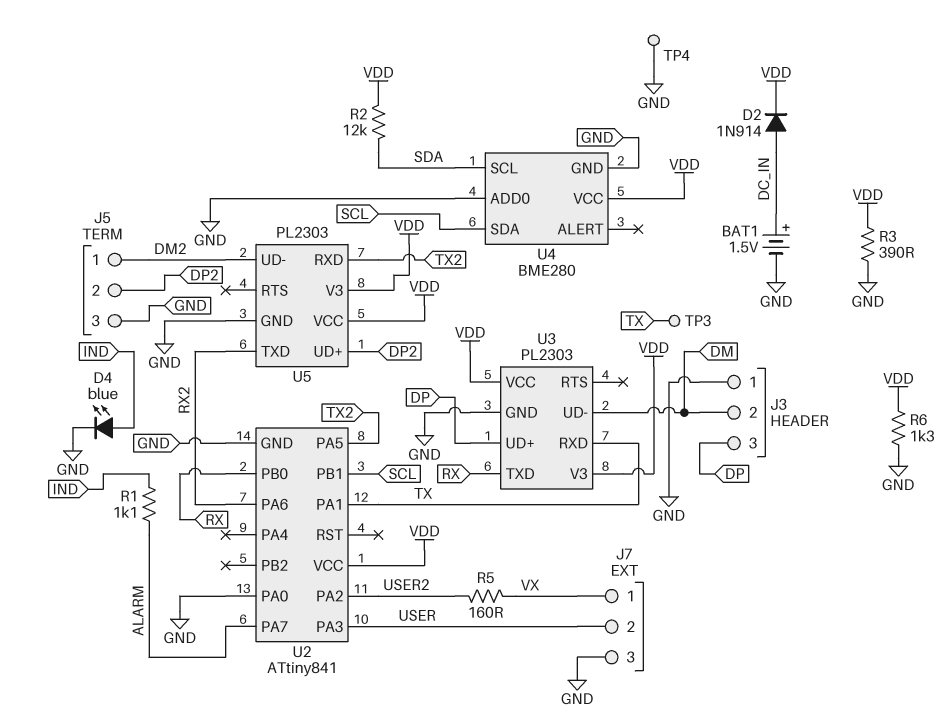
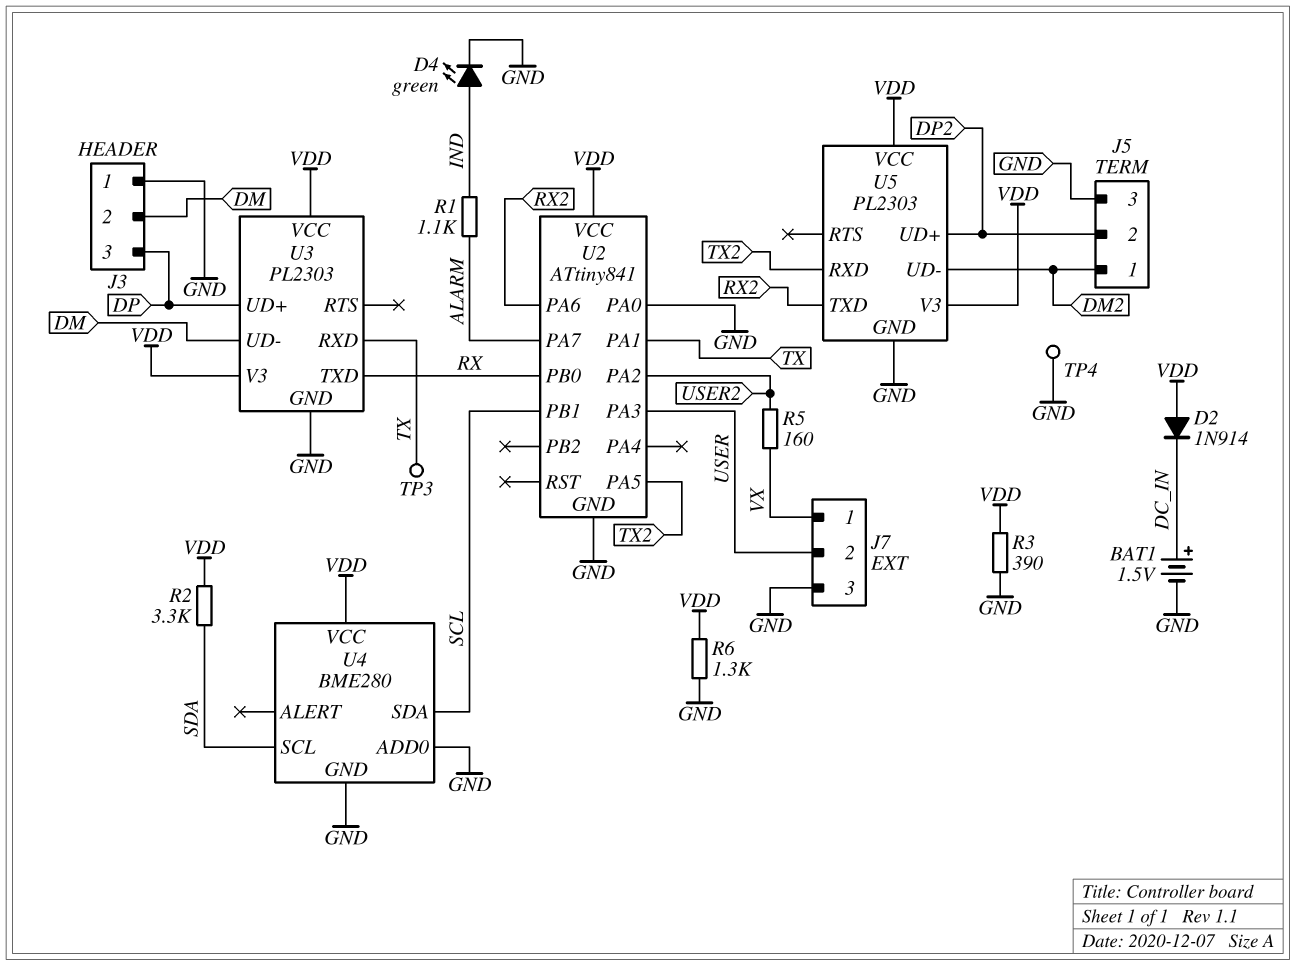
D2: diode 1N914 (A DC_IN, K VDD) -> diode 1N914 (A VDD, K DC_IN)
D4: LED blue (A IND, K GND) -> LED green (A IND, K GND)
R2: 12k (SDA, VDD) -> 3.3k (SDA, VDD)

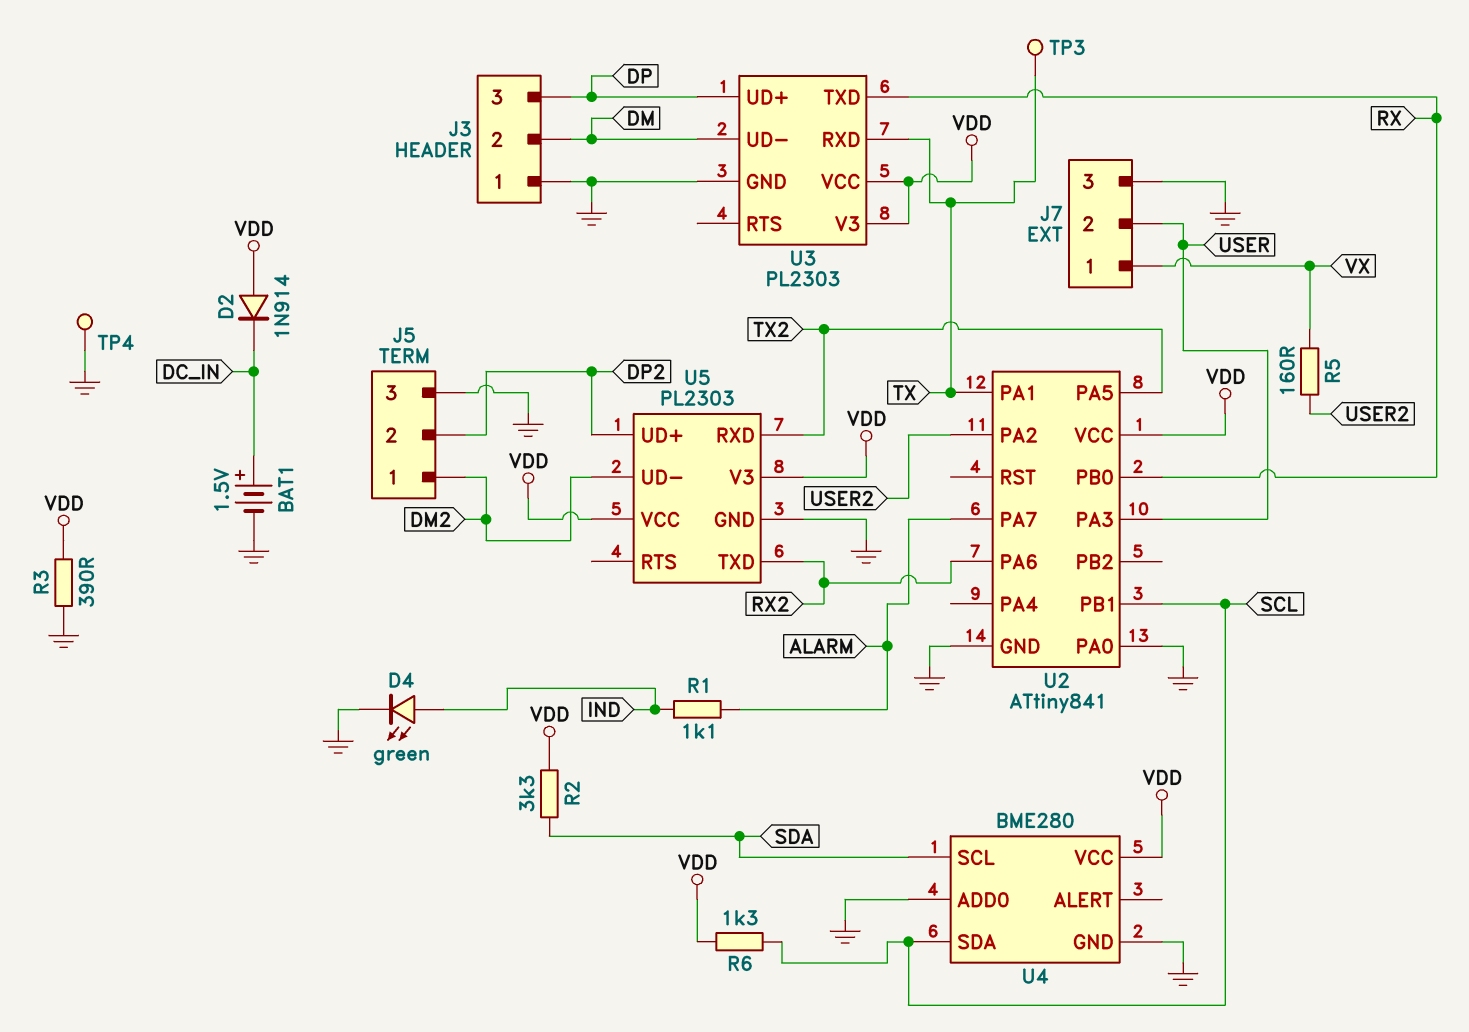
R6: 1.3k (GND, VDD) -> 1.3k (SCL, VDD)

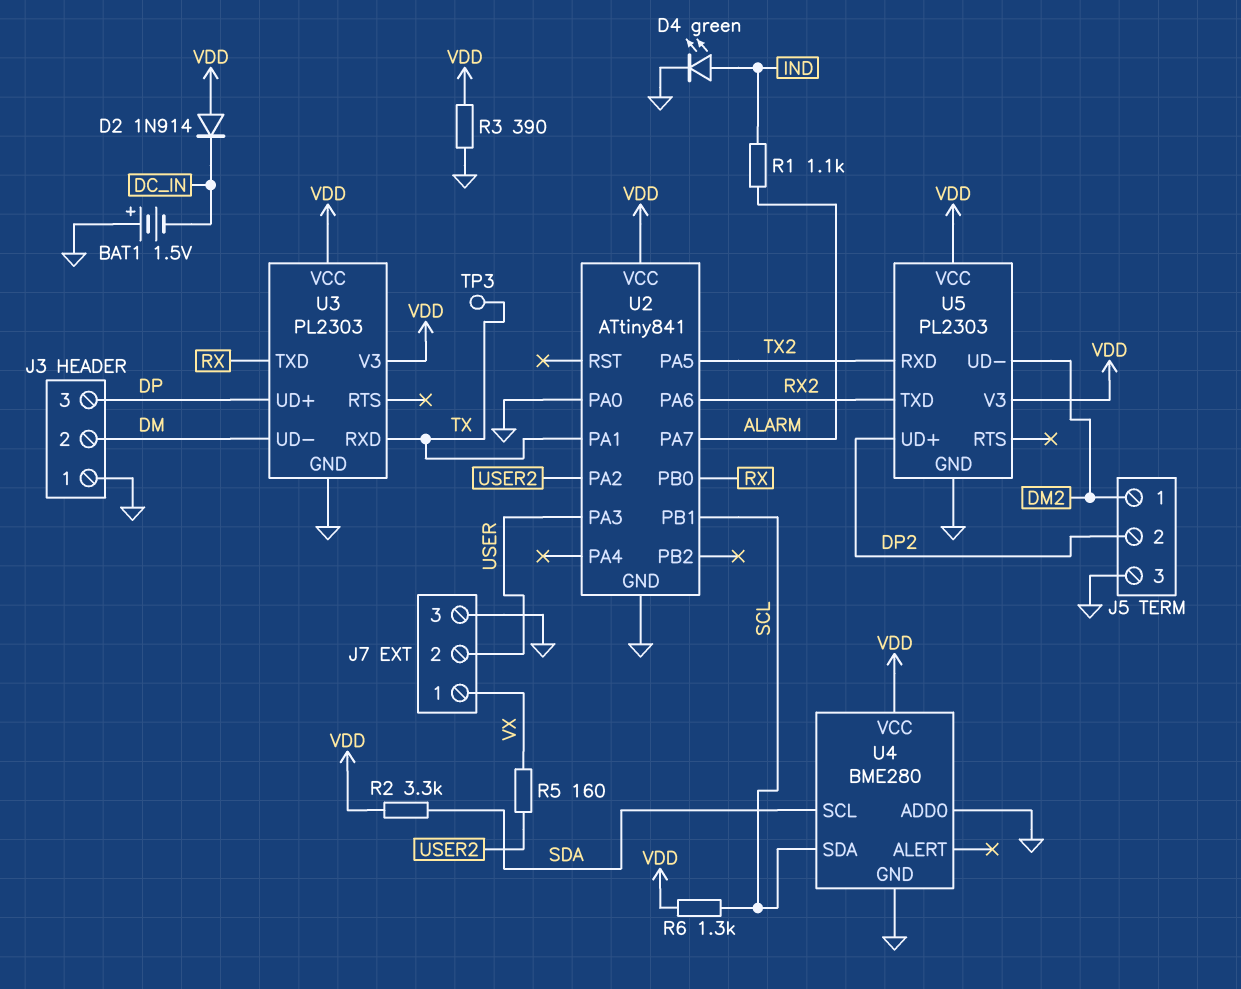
BAT1: 1.5V (plus DC_IN, minus GND) -> 1.5V (plus GND, minus DC_IN)
TP4: test point (GND) -> none

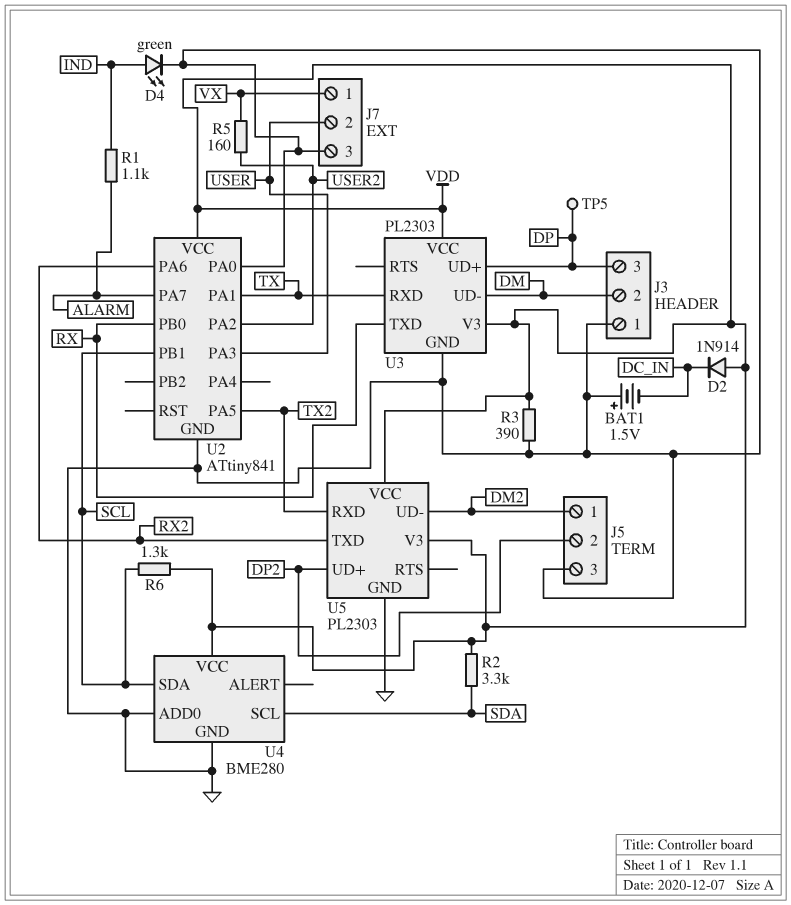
TP3: test point (TX) -> none
TP5: none -> test point (DP)

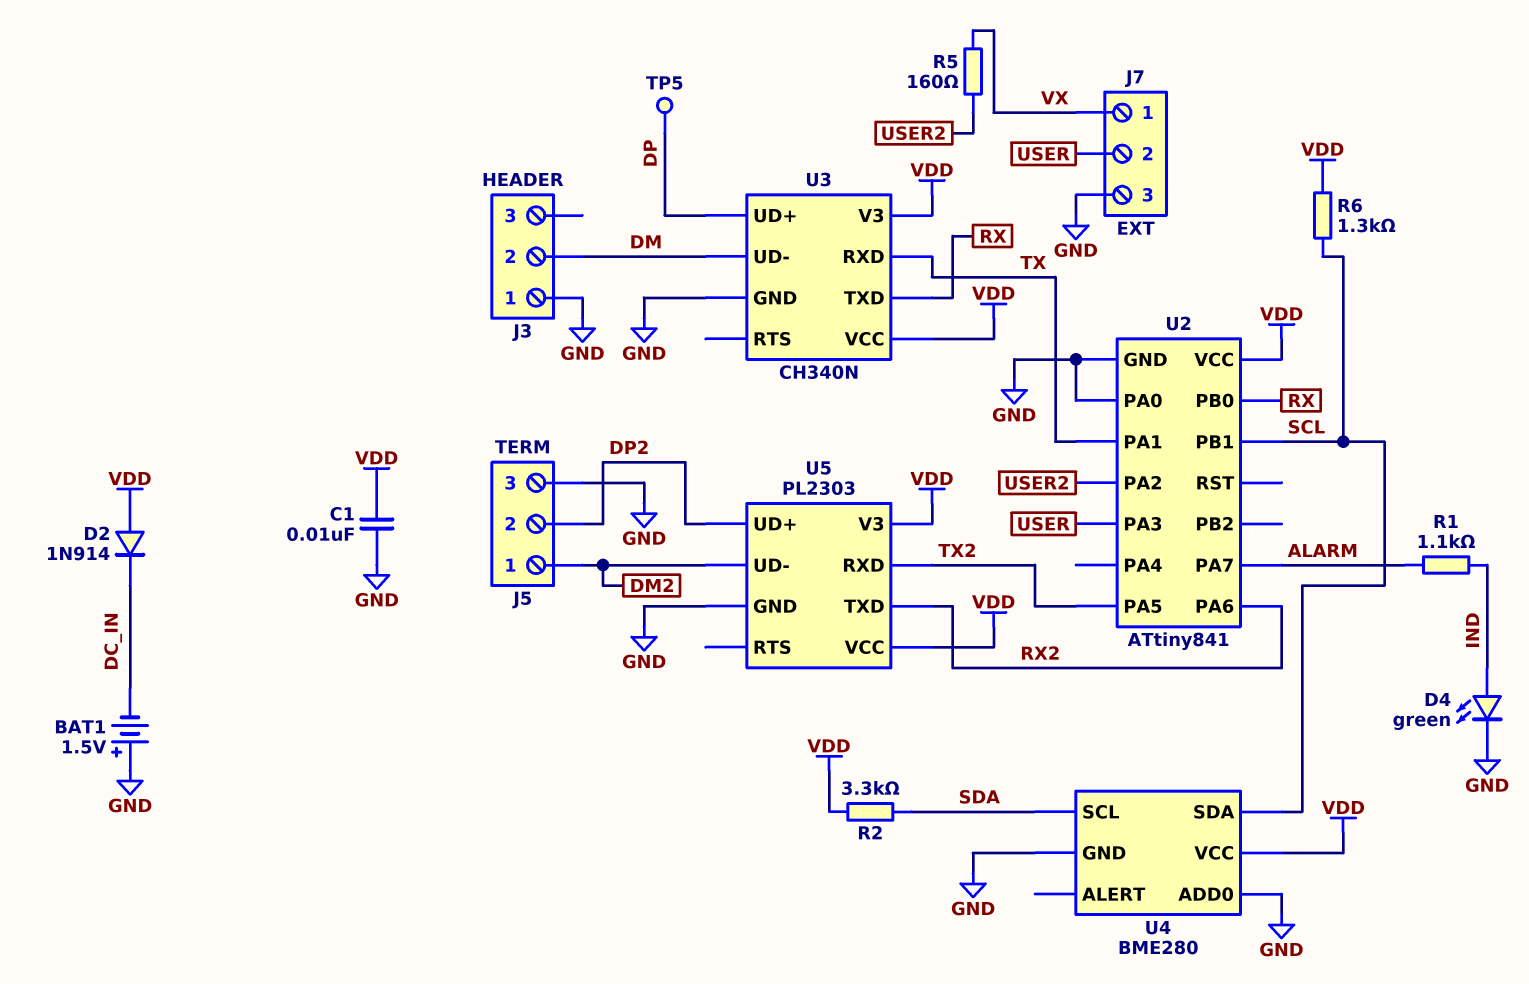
C1: none -> 10nF (GND, VDD)
J3 pin 3: DP -> none
R3: 390 (GND, VDD) -> none
U3: PL2303 -> CH340N

